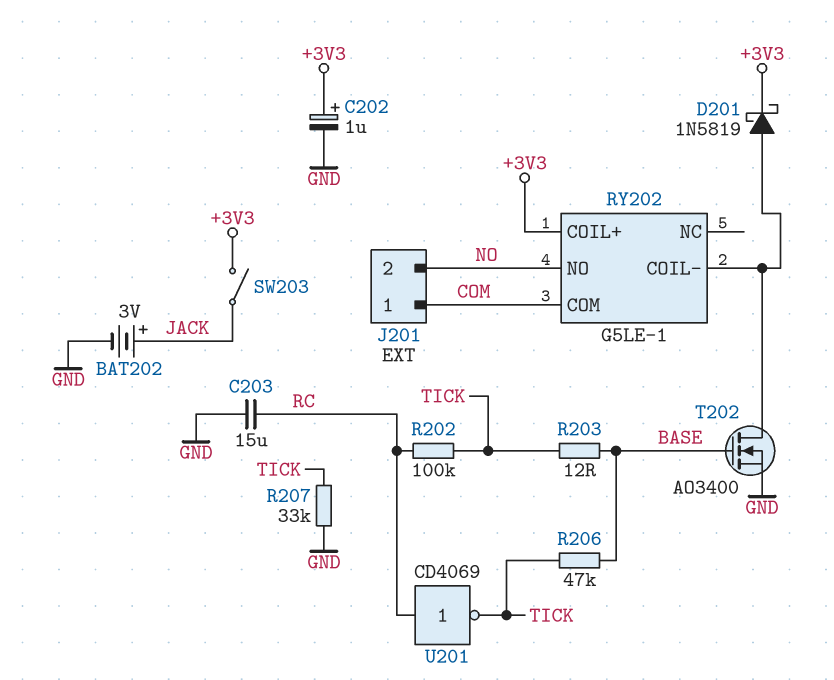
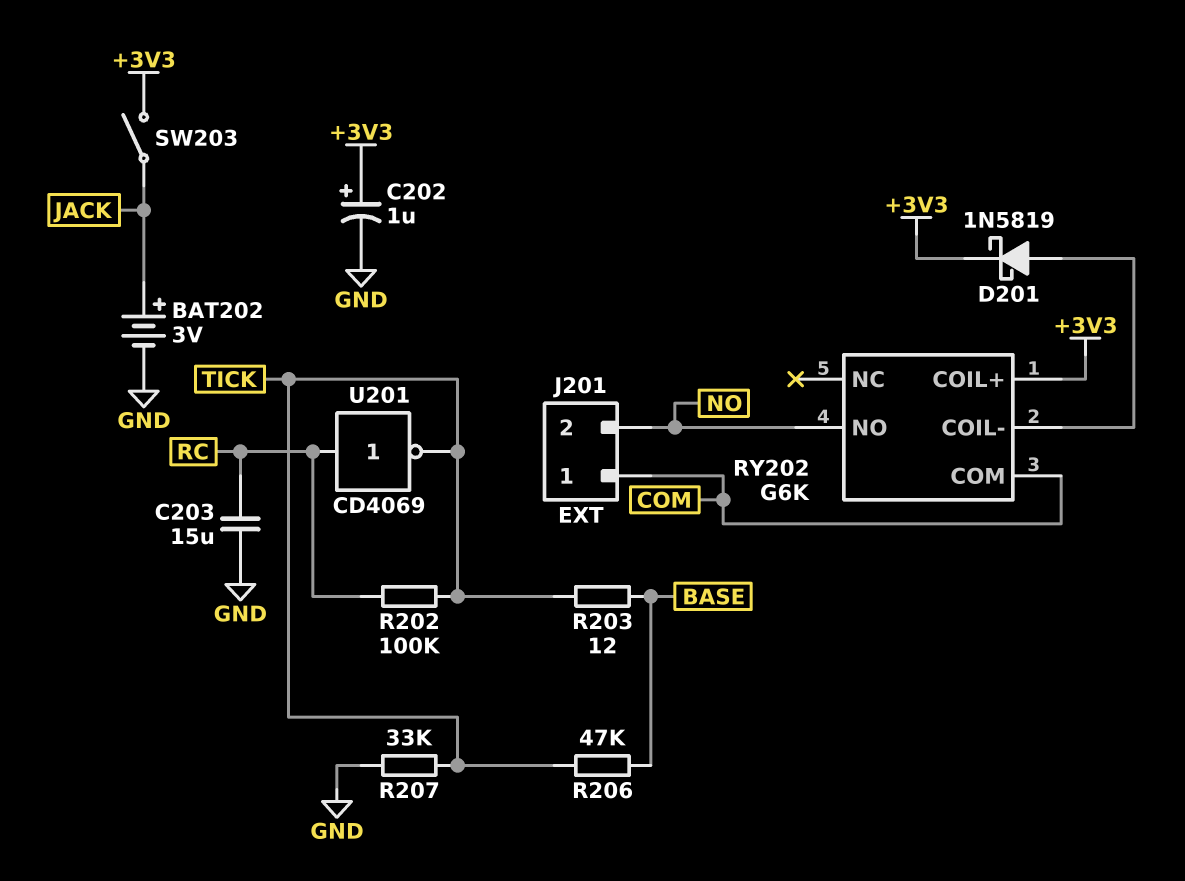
RY202: G5LE-1 -> G6K
T202: NMOS AO3400 (G BASE, D RY202/COIL-, S GND) -> none

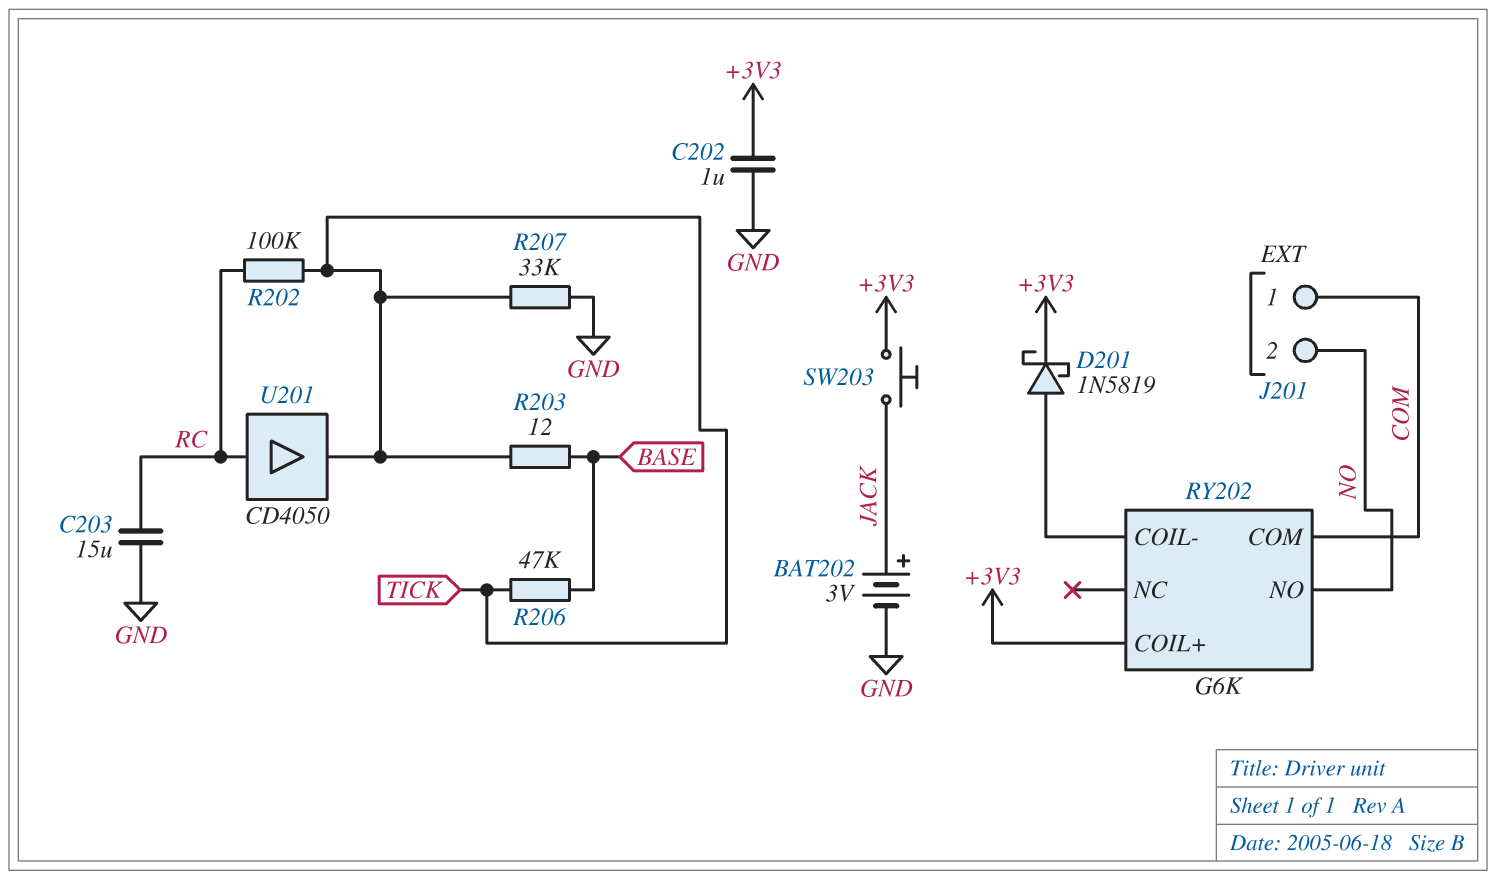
C202: 1uF (plus +3V3, minus GND) -> 1uF (+3V3, GND)
SW203: switch (+3V3, JACK) -> button (+3V3, JACK)
U201: NOT CD4069 (in RC, out TICK) -> buffer CD4050 (in RC, out TICK)

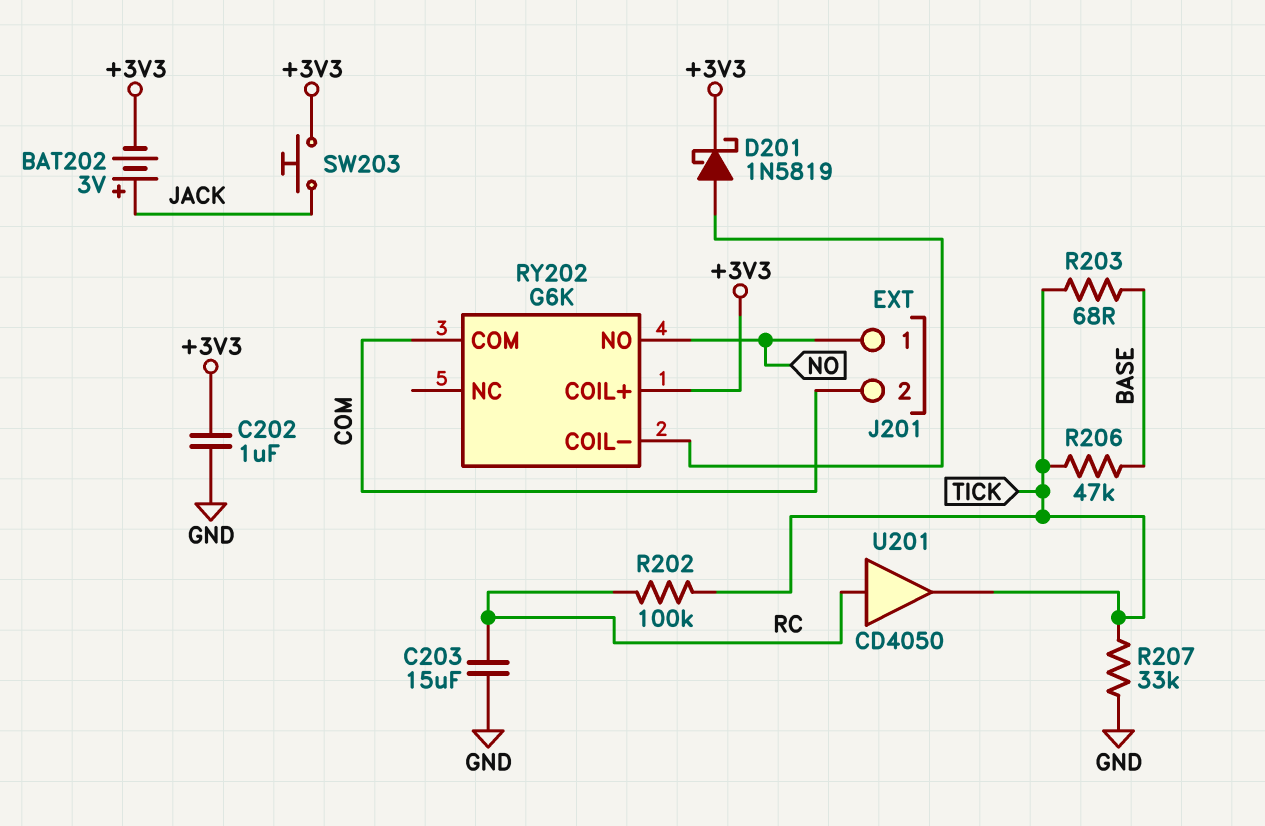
BAT202: 3V (plus JACK, minus GND) -> 3V (plus JACK, minus +3V3)
J201 pin 1: COM -> NO
J201 pin 2: NO -> COM
R203: 12 (BASE, TICK) -> 68 (BASE, TICK)

